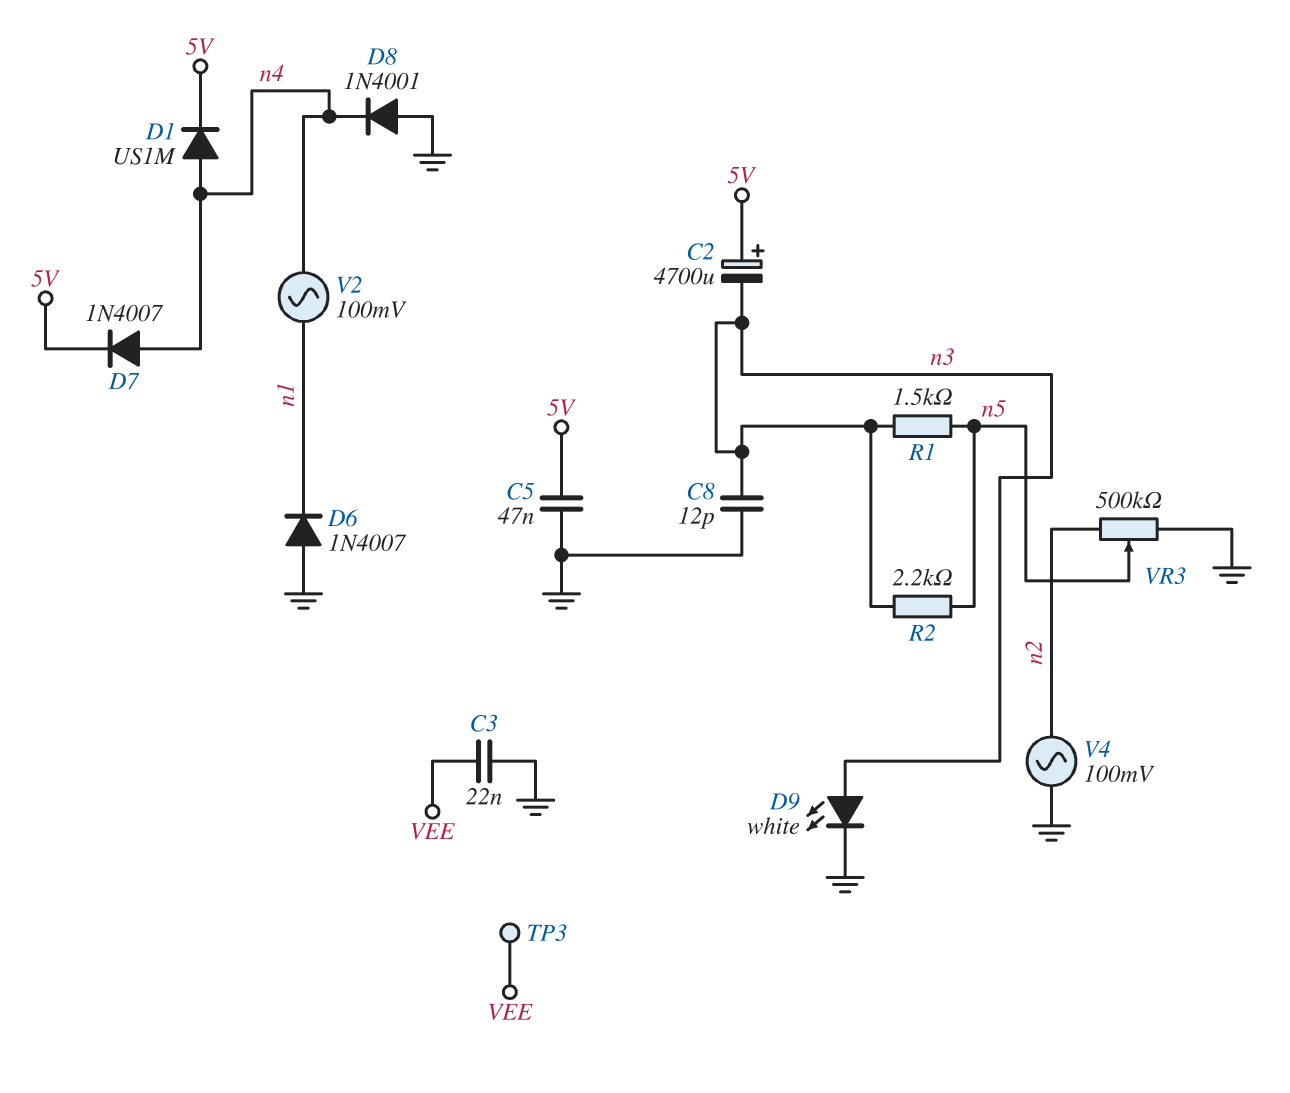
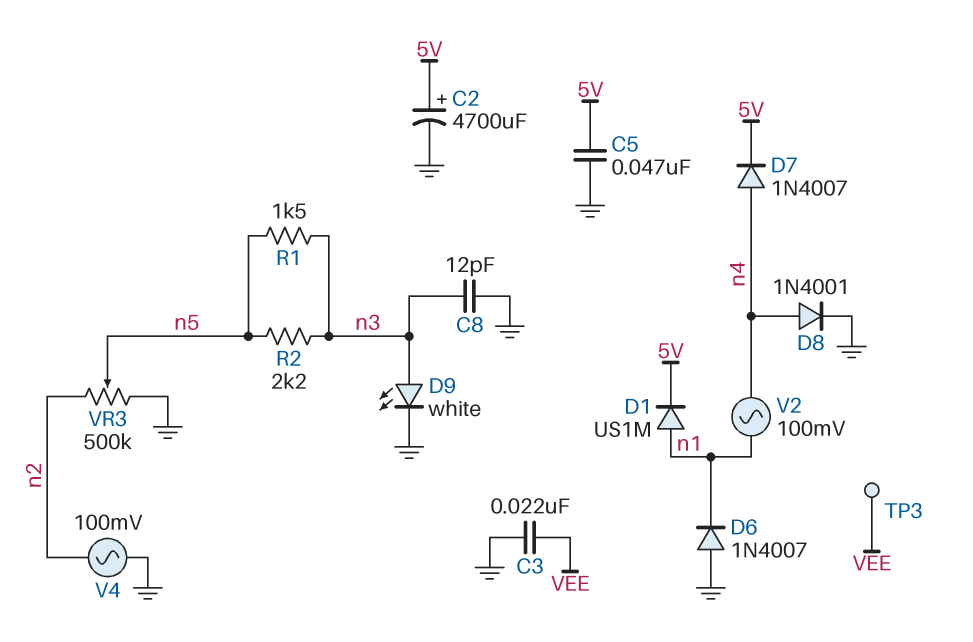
C2: 4700uF (plus 5V, minus n3) -> 4700uF (plus 5V, minus GND)
D1: diode US1M (A n4, K 5V) -> diode US1M (A n1, K 5V)
D8: diode 1N4001 (A GND, K n4) -> diode 1N4001 (A n4, K GND)

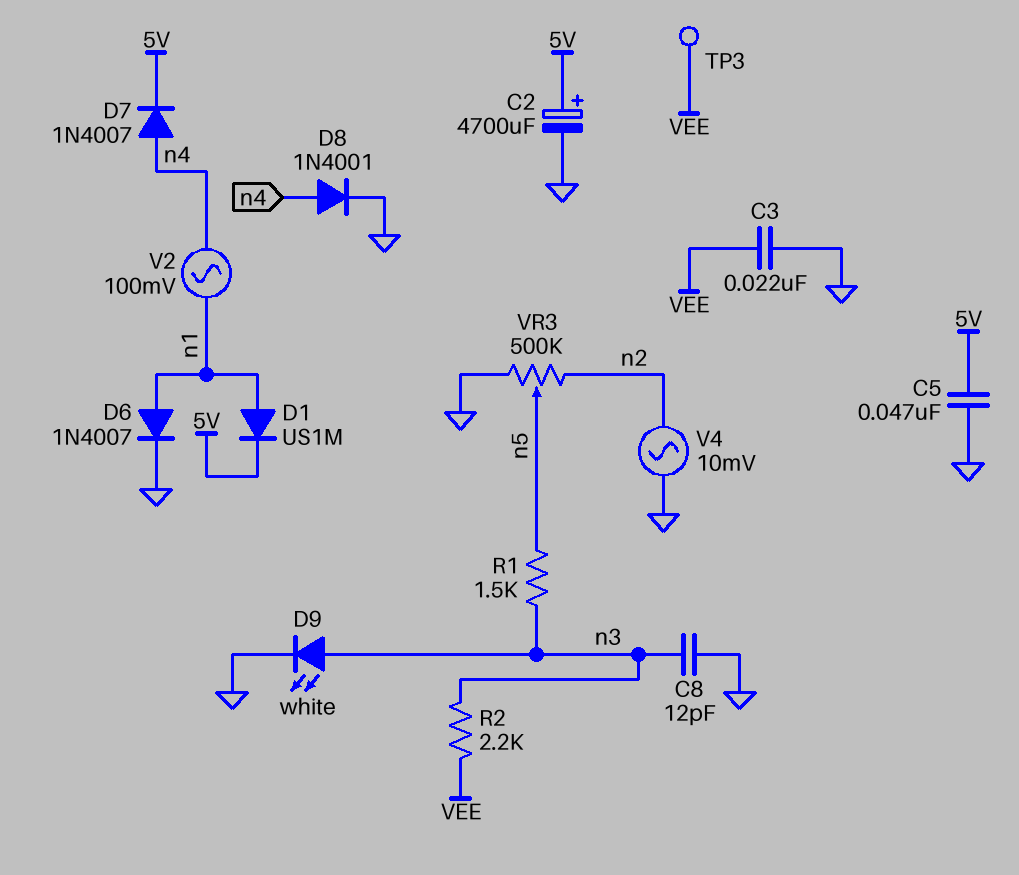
D6: diode 1N4007 (A GND, K n1) -> diode 1N4007 (A n1, K GND)
R2: 2.2k (n3, n5) -> 2.2k (VEE, n3)
V4: AC 100mV (GND, n2) -> AC 10mV (GND, n2)

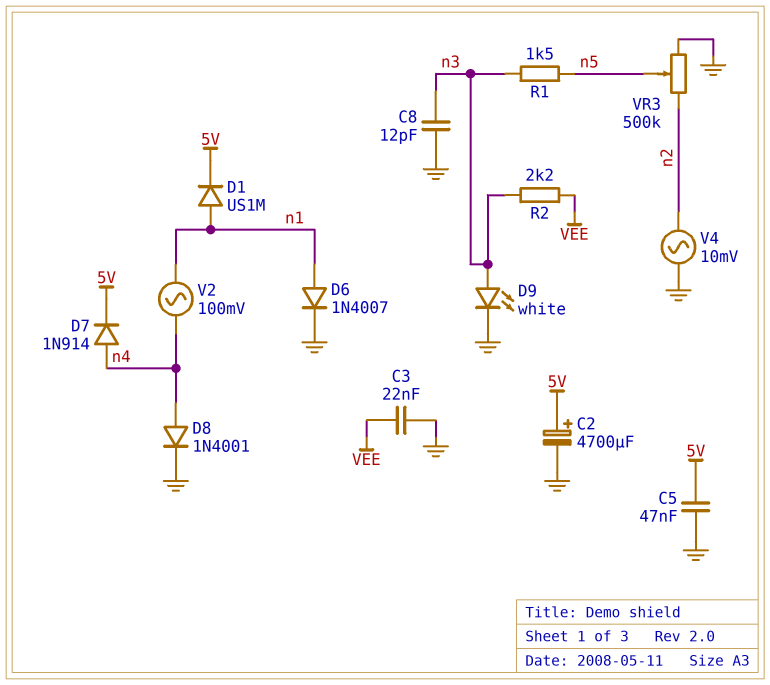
D7: diode 1N4007 (A n4, K 5V) -> diode 1N914 (A n4, K 5V)
TP3: test point (VEE) -> none

